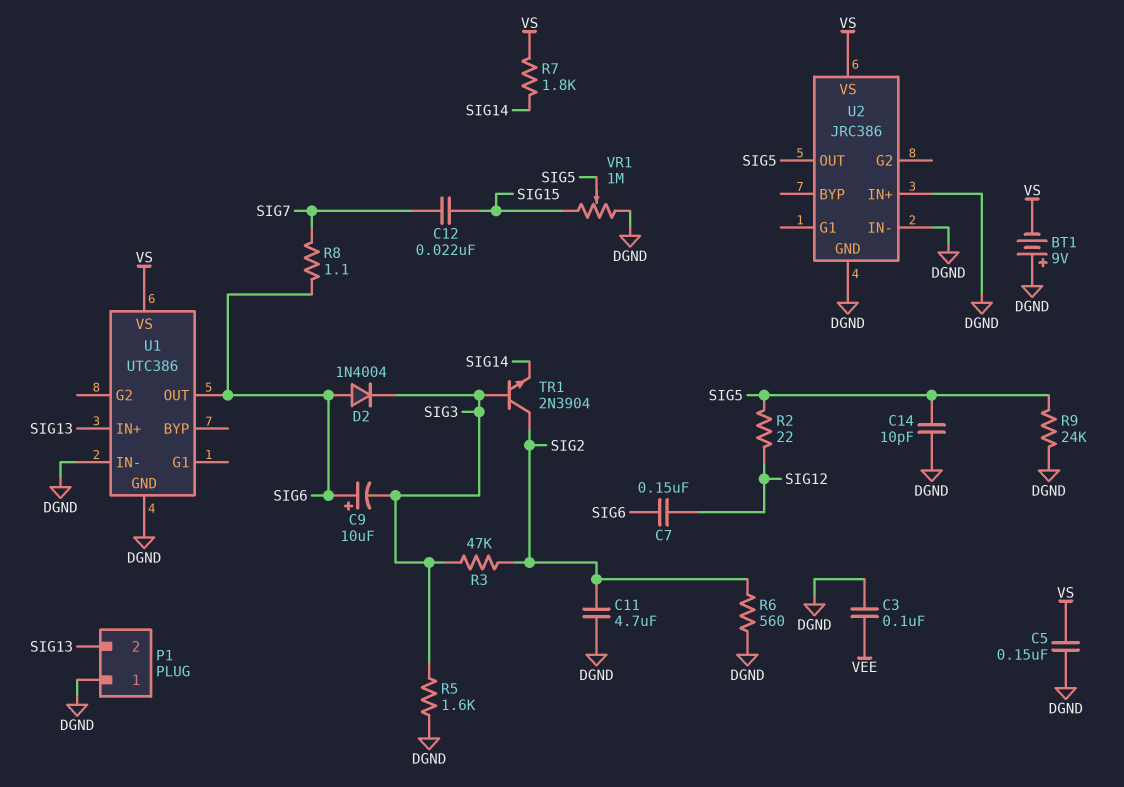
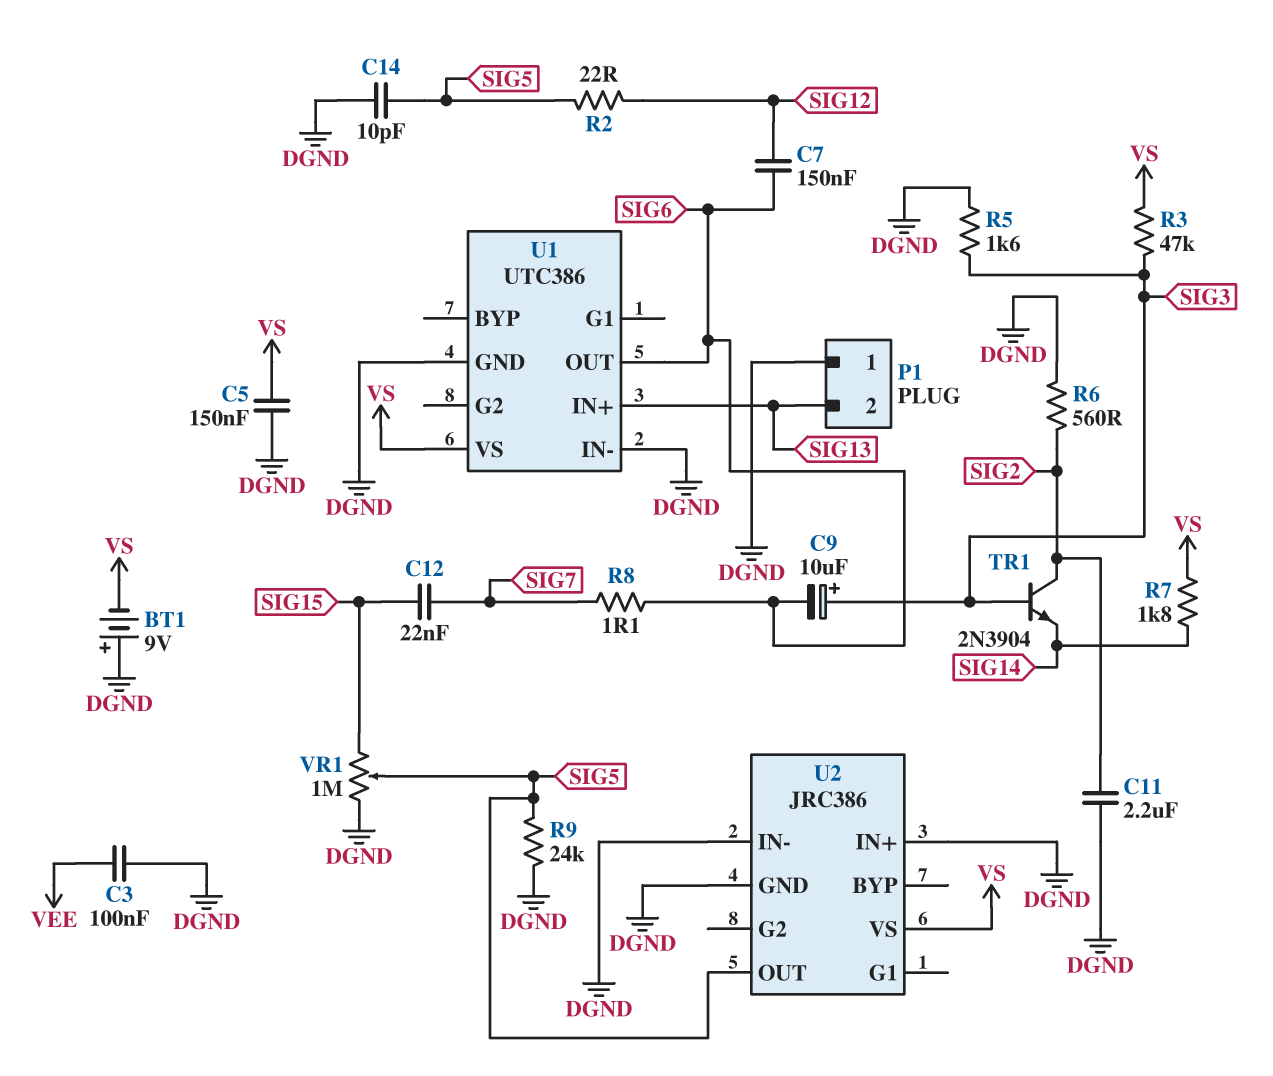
C9: 10uF (plus SIG6, minus SIG3) -> 10uF (plus SIG3, minus SIG6)
C11: 4.7uF (DGND, SIG2) -> 2.2uF (DGND, SIG2)
D2: diode 1N4004 (A SIG6, K SIG3) -> none
R3: 47k (SIG2, SIG3) -> 47k (SIG3, VS)

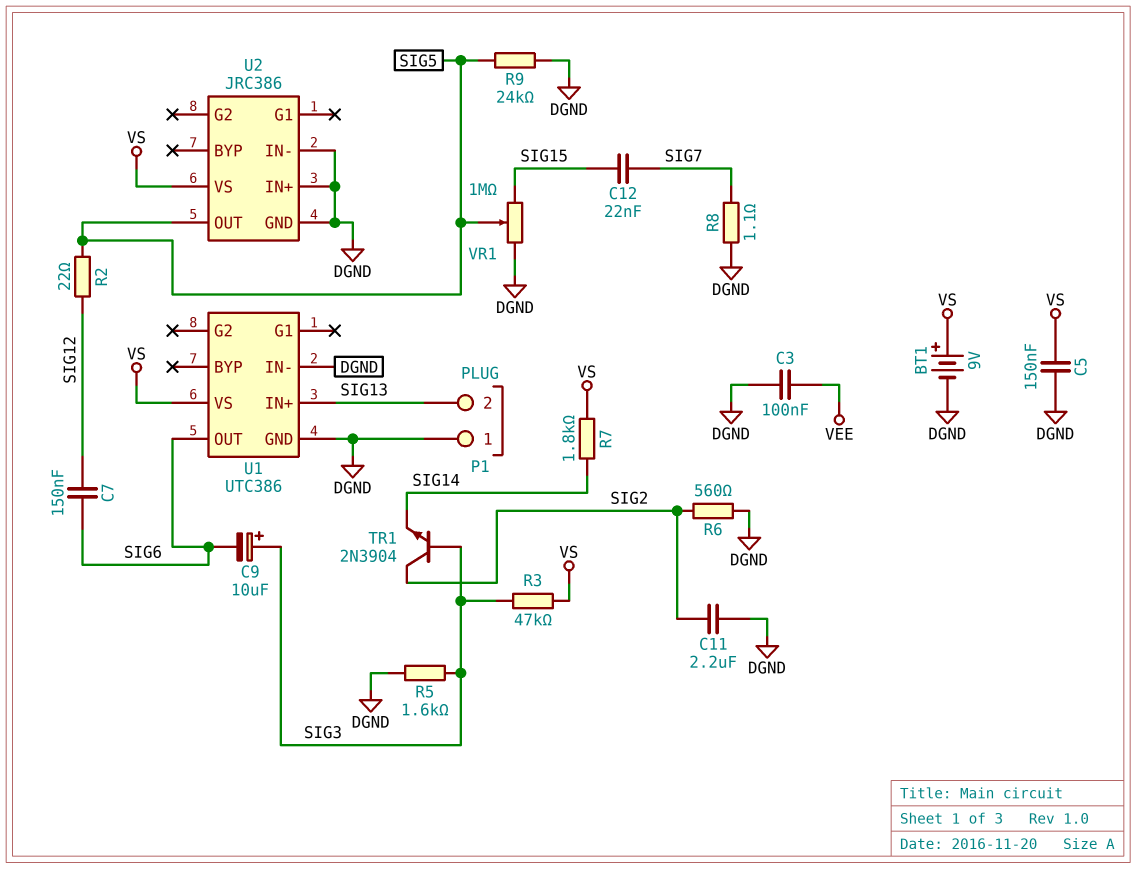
BT1: 9V (plus DGND, minus VS) -> 9V (plus VS, minus DGND)
C14: 10pF (DGND, SIG5) -> none
R8: 1.1 (SIG6, SIG7) -> 1.1 (DGND, SIG7)

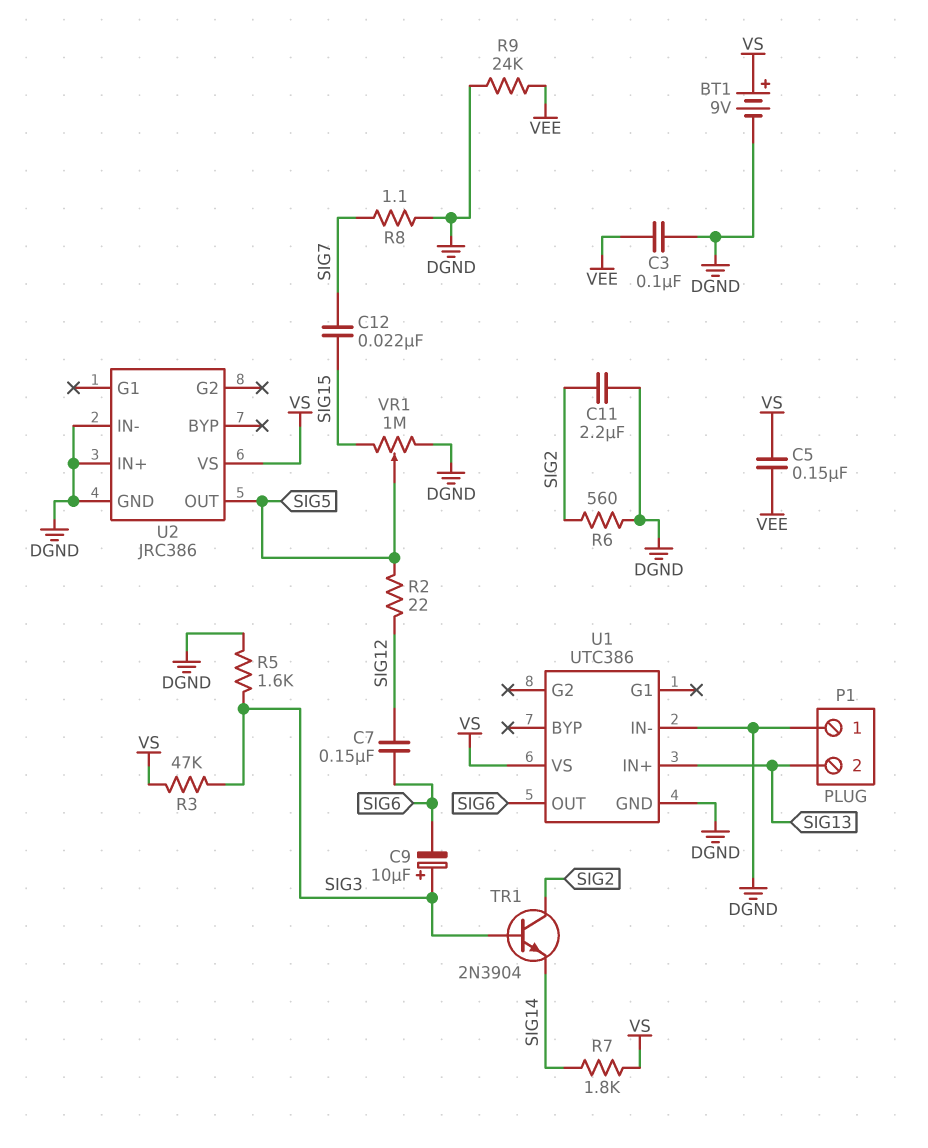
C5: 150nF (DGND, VS) -> 150nF (VEE, VS)
R9: 24k (DGND, SIG5) -> 24k (DGND, VEE)

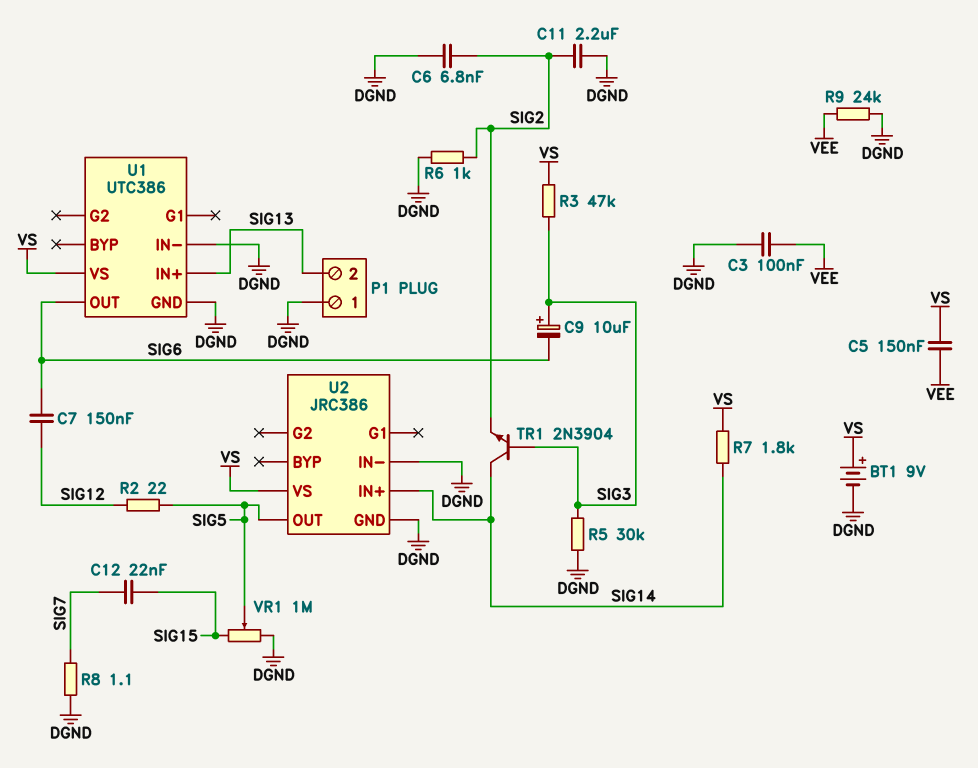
C6: none -> 6.8nF (DGND, SIG2)
R5: 1.6k (DGND, SIG3) -> 30k (DGND, SIG3)
R6: 560 (DGND, SIG2) -> 1k (DGND, SIG2)
TR1: NPN 2N3904 (B SIG3, C SIG2, E SIG14) -> NPN 2N3904 (B SIG3, C SIG14, E SIG2)
U2 pin IN+: DGND -> SIG14

